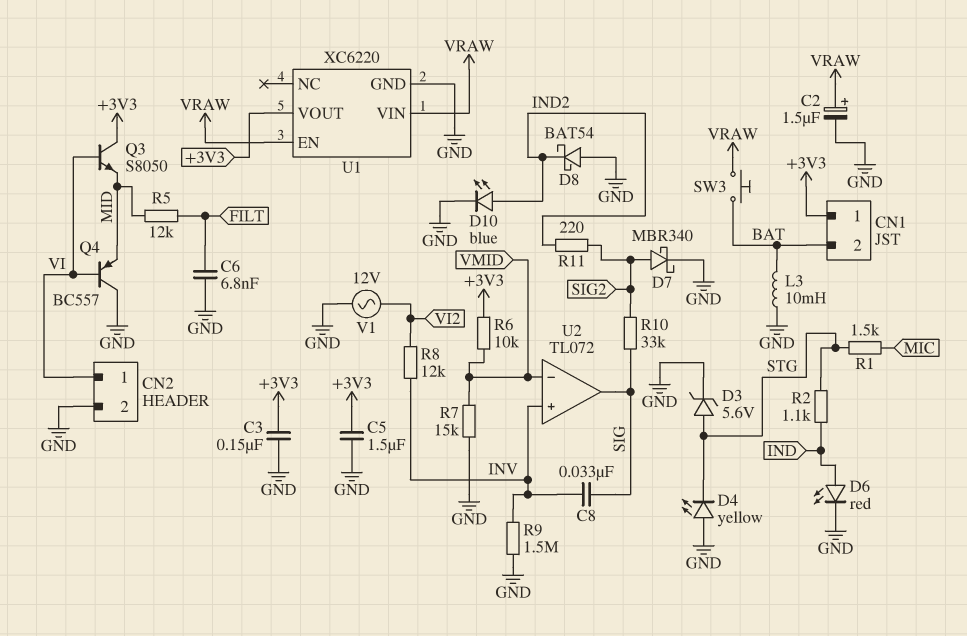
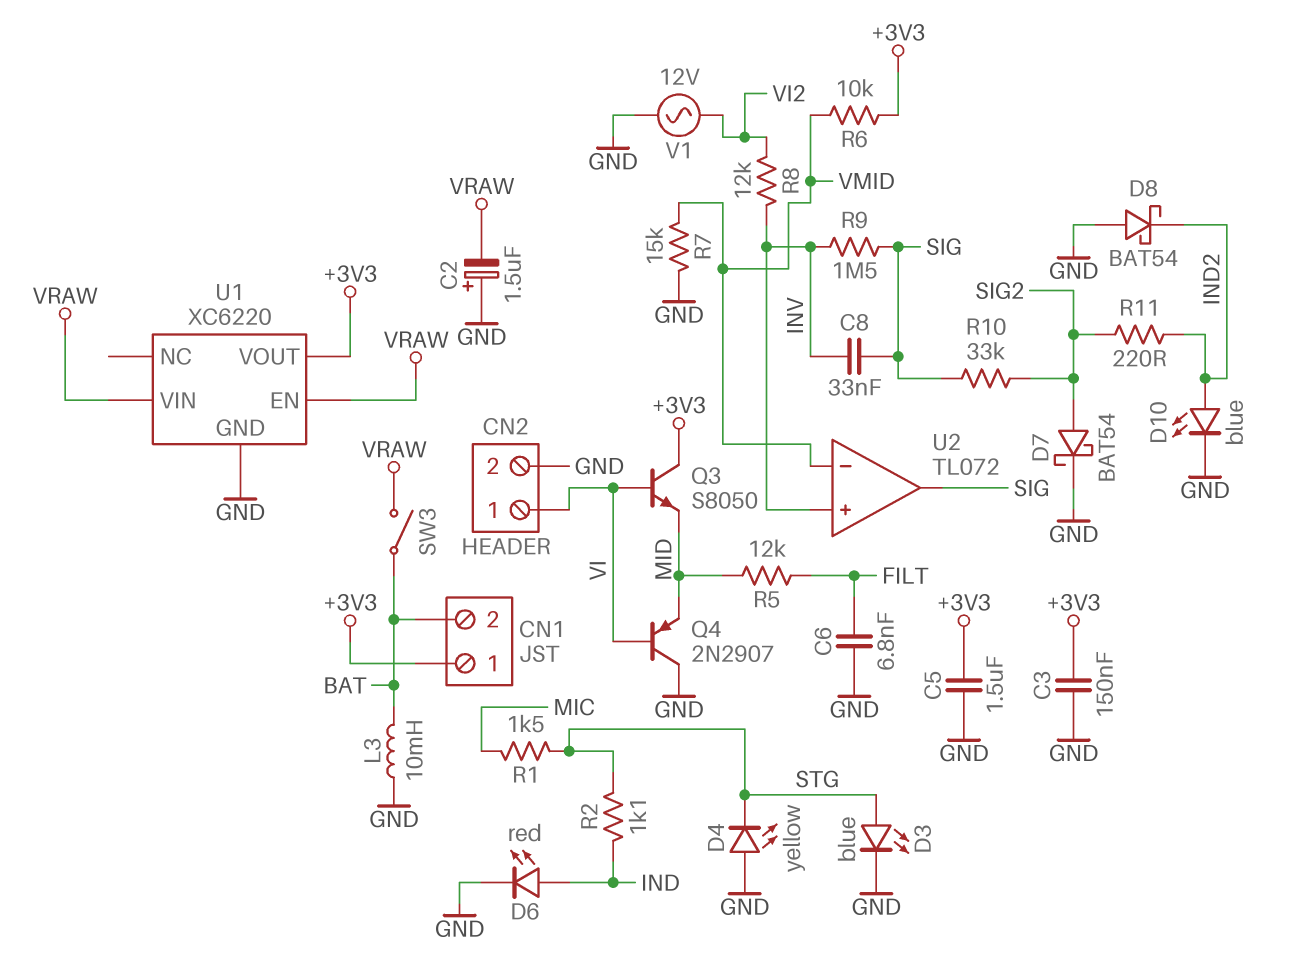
C2: 1.5uF (plus VRAW, minus GND) -> 1.5uF (plus GND, minus VRAW)
D3: zener 5.6V (A STG, K GND) -> LED blue (A STG, K GND)
D7: schottky MBR340 (A SIG2, K GND) -> schottky BAT54 (A SIG2, K GND)
Q4: PNP BC557 (B VI, C GND, E MID) -> PNP 2N2907 (B VI, C GND, E MID)
R9: 1.5M (GND, INV) -> 1.5M (INV, SIG)
SW3: button (BAT, VRAW) -> switch (BAT, VRAW)

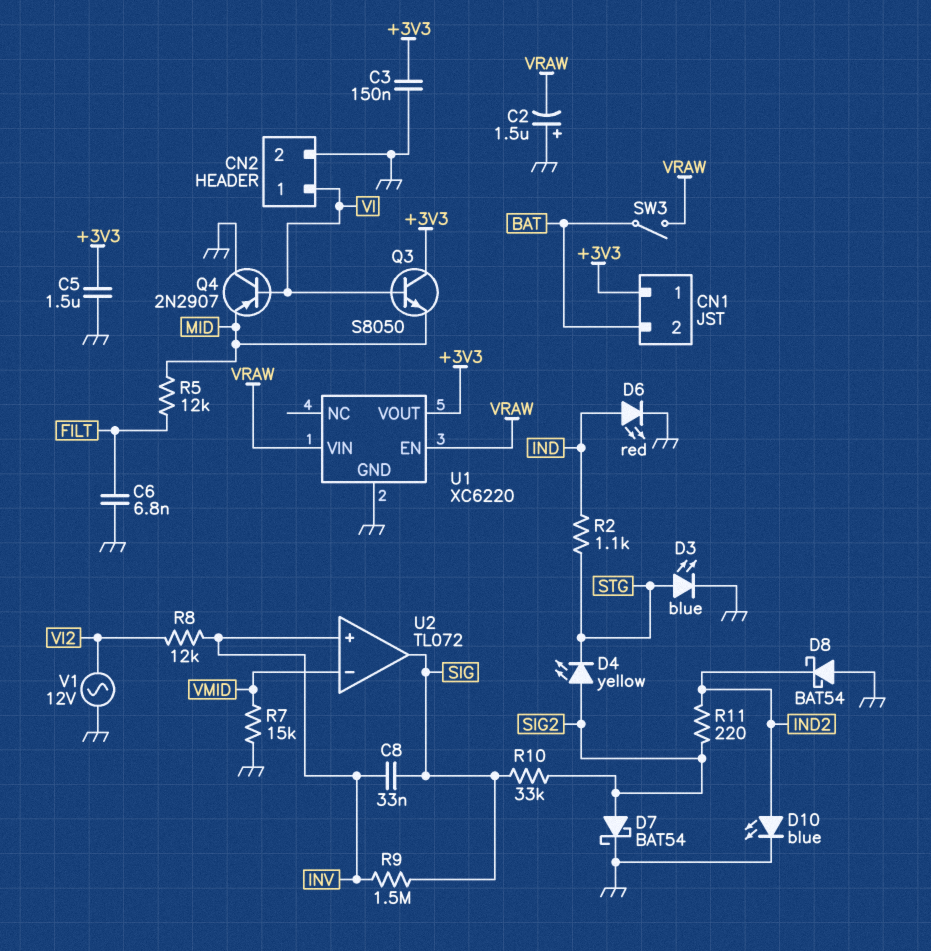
D4: LED yellow (A GND, K STG) -> LED yellow (A SIG2, K STG)
L3: 10mH (BAT, GND) -> none
R1: 1.5k (MIC, STG) -> none
R6: 10k (+3V3, VMID) -> none

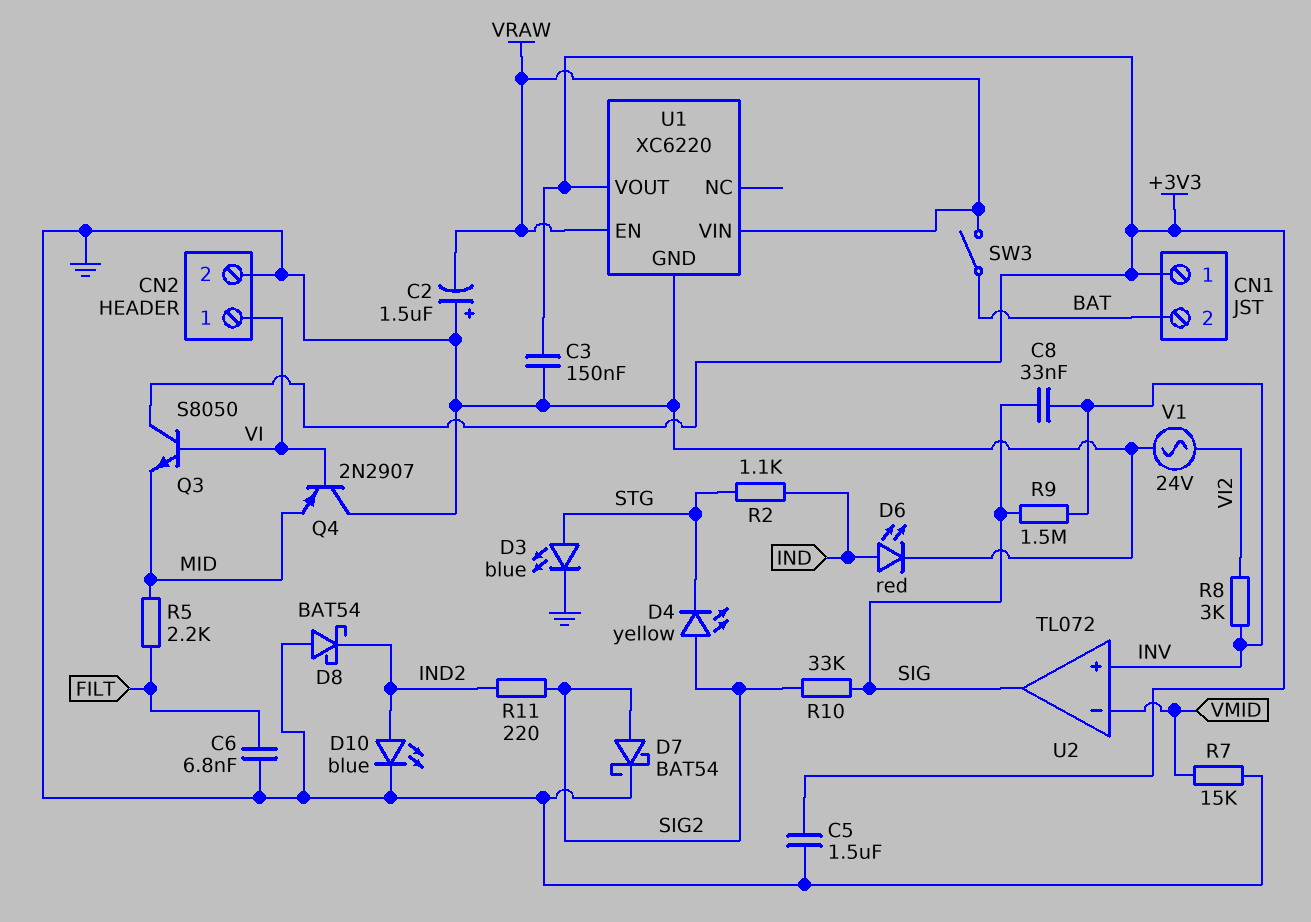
R5: 12k (FILT, MID) -> 2.2k (FILT, MID)
R8: 12k (INV, VI2) -> 3k (INV, VI2)
V1: AC 12V (GND, VI2) -> AC 24V (GND, VI2)

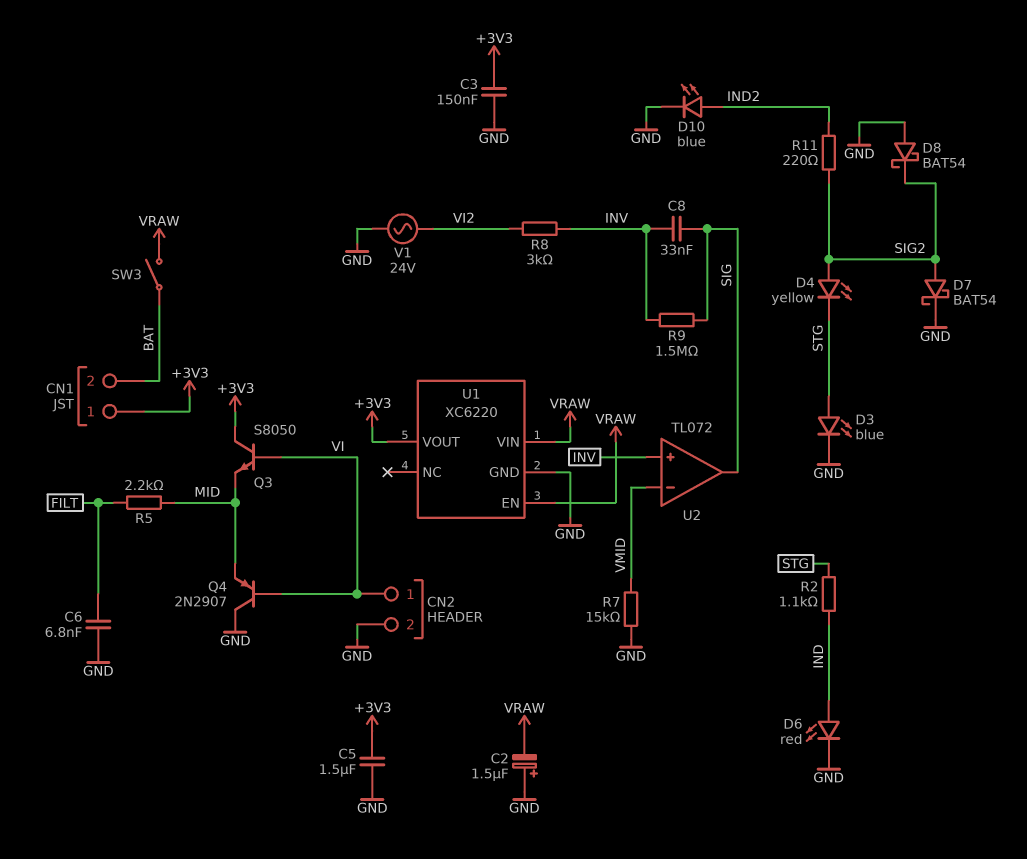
D8: schottky BAT54 (A GND, K IND2) -> schottky BAT54 (A GND, K SIG2)
R10: 33k (SIG, SIG2) -> none

